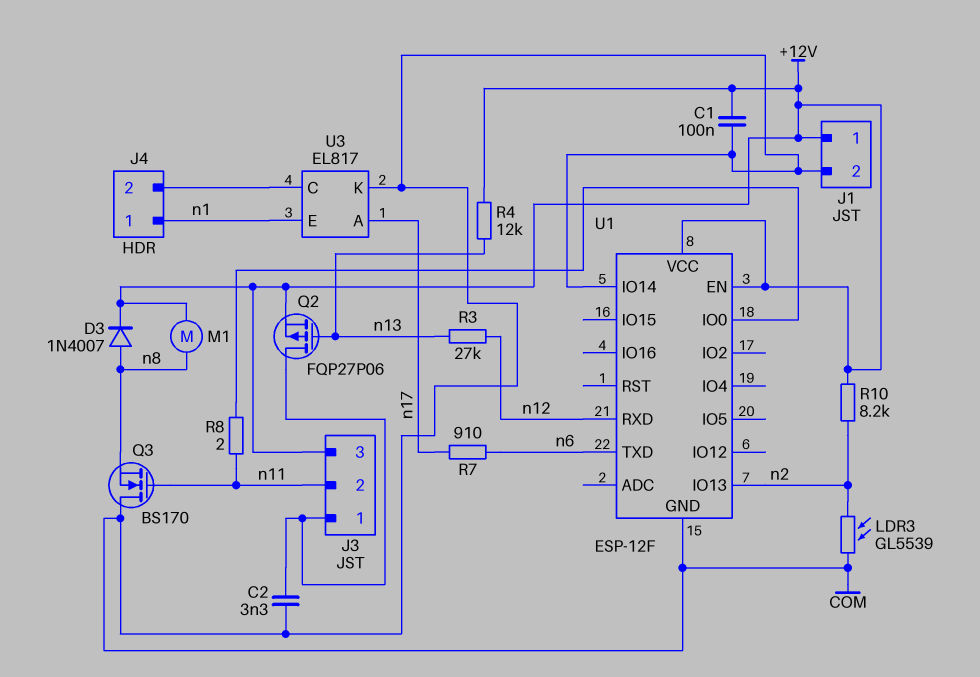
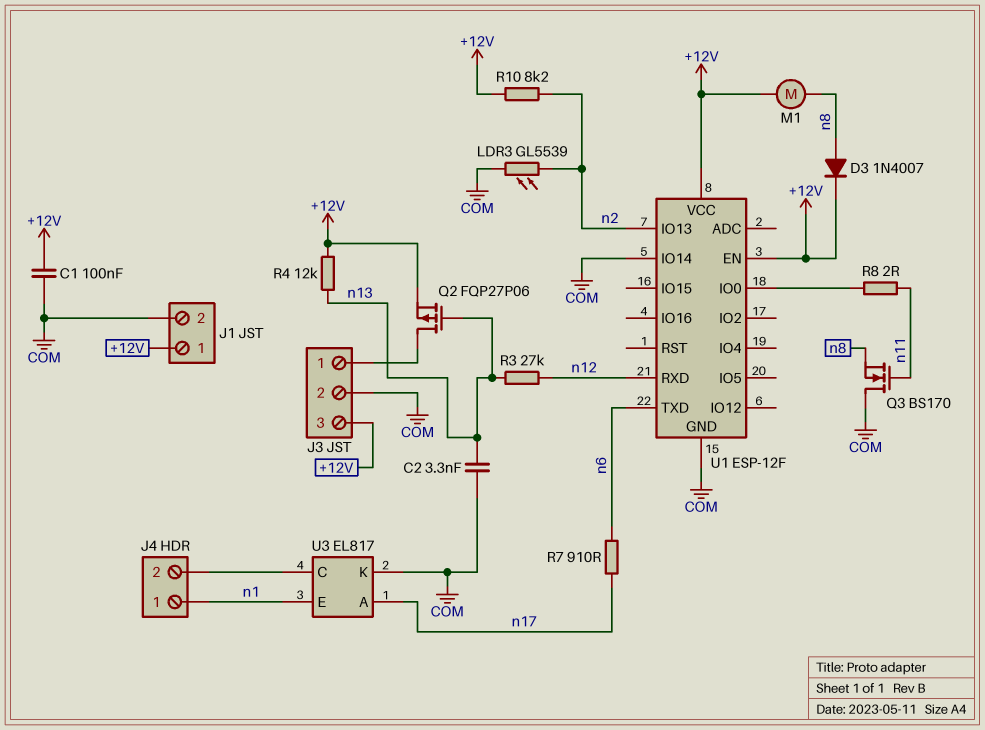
C2: 3.3nF (COM, J3/1) -> 3.3nF (COM, n13)
J3 pin 2: n11 -> COM

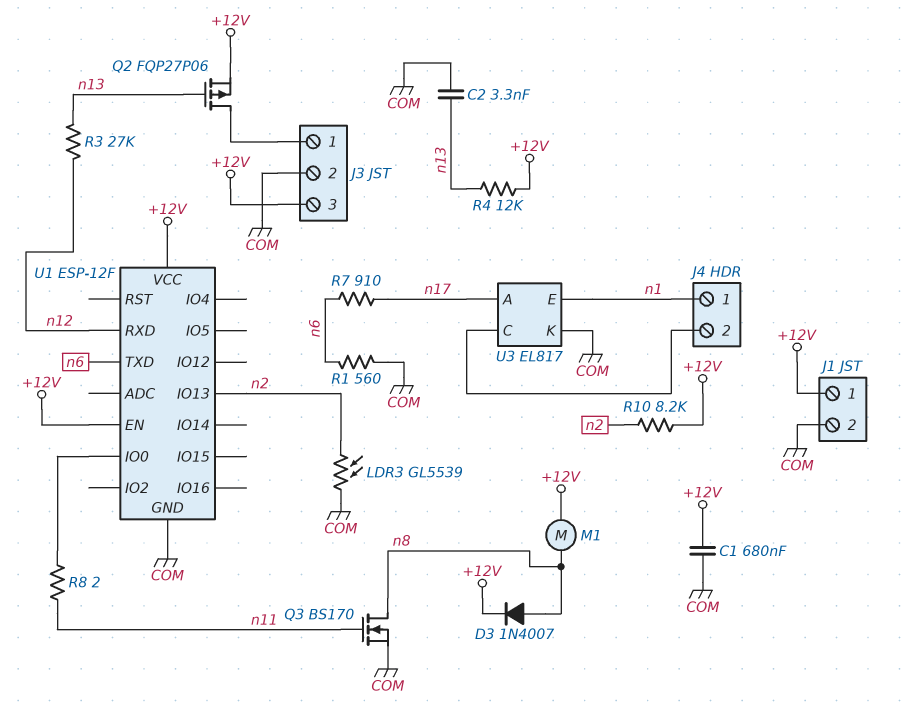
C1: 100nF (+12V, COM) -> 680nF (+12V, COM)
Q3: NMOS BS170 (G n11, D COM, S n8) -> NMOS BS170 (G n11, D n8, S COM)
R1: none -> 560 (COM, n6)
U1 pin IO14: COM -> none

